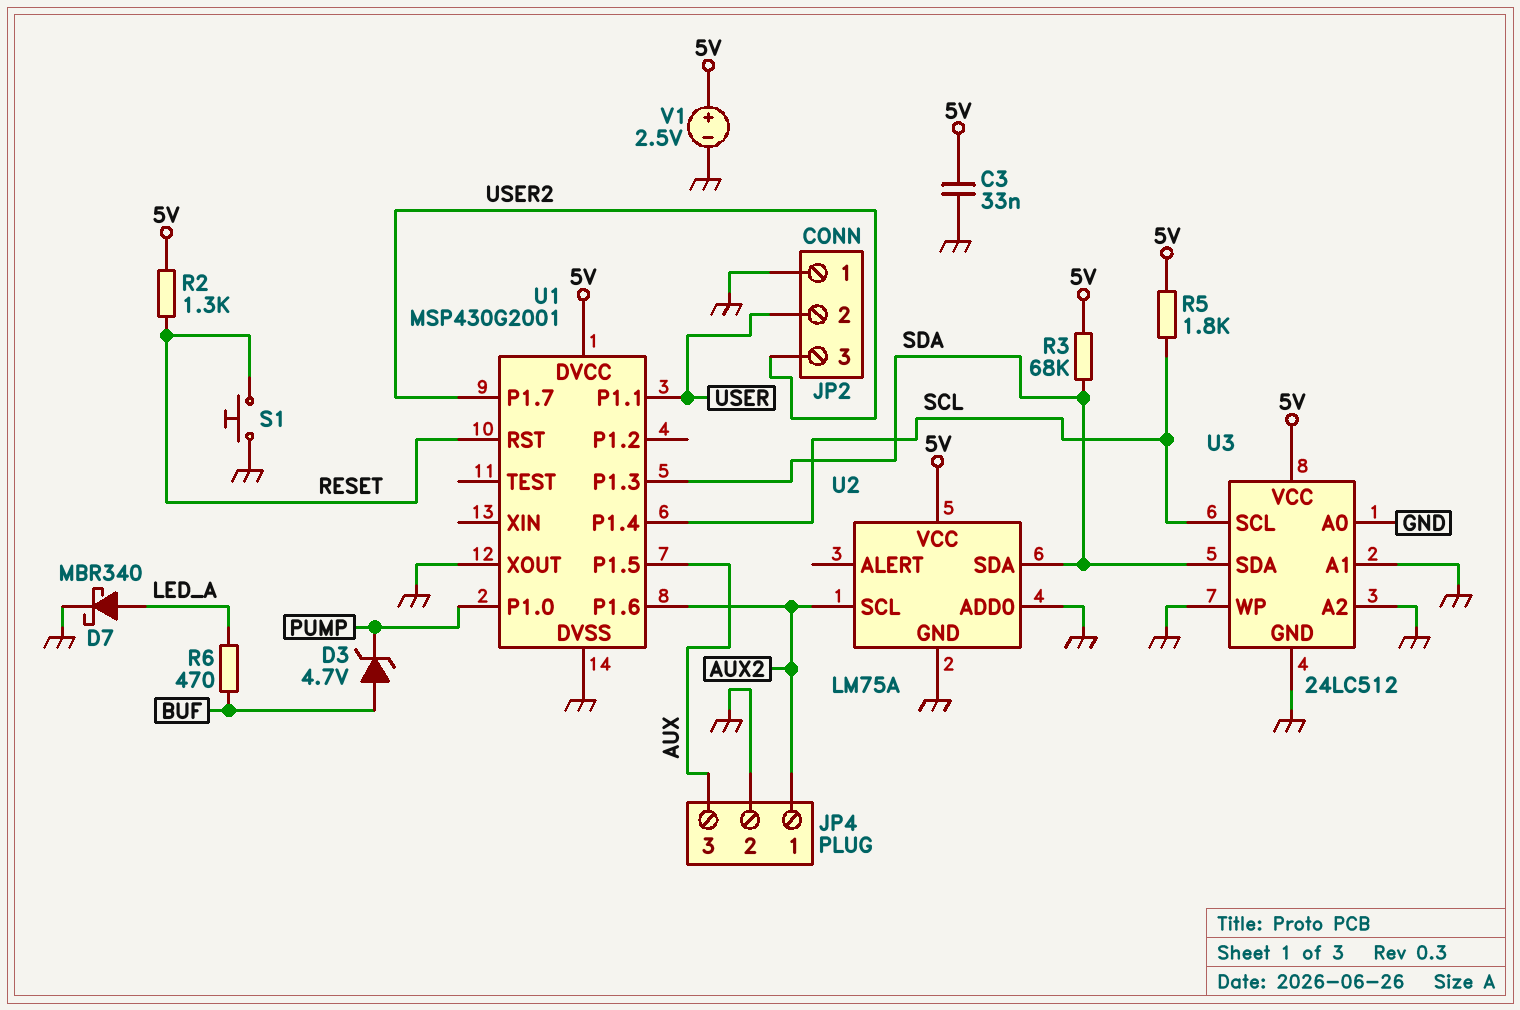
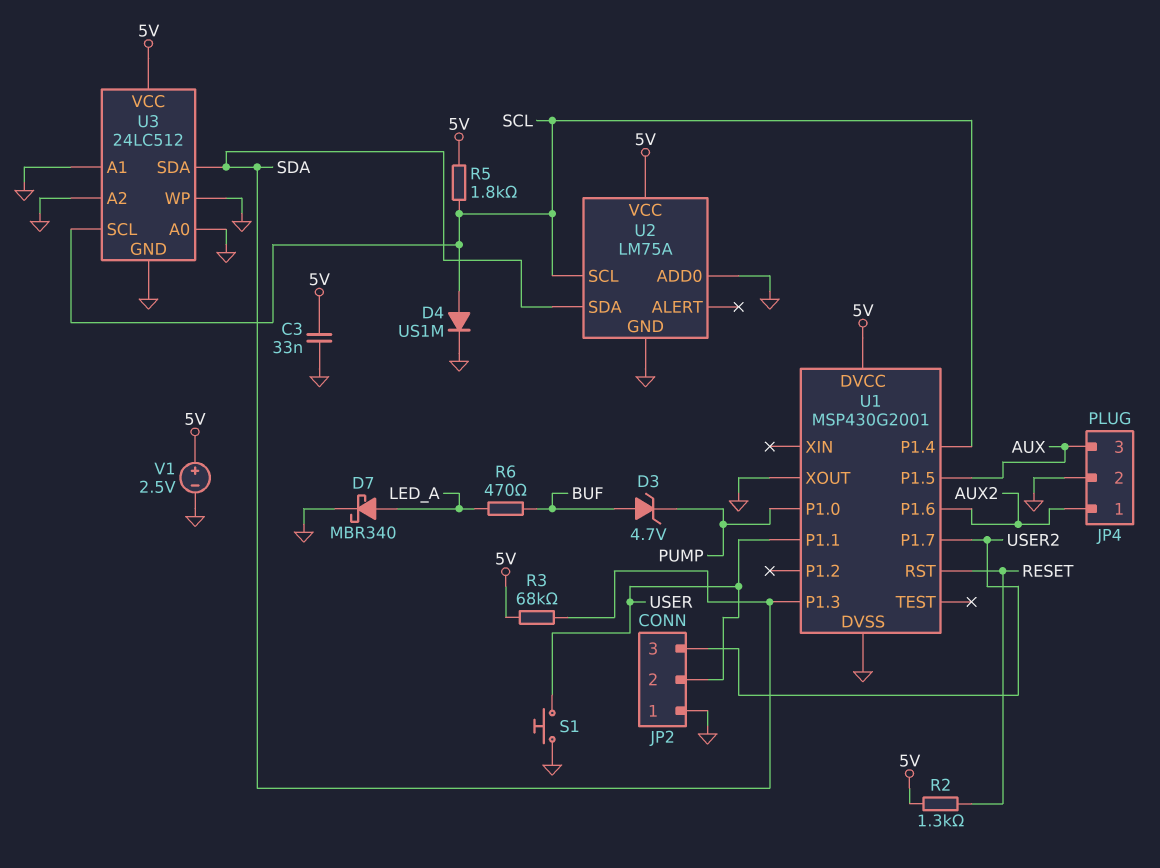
D4: none -> diode US1M (A SCL, K GND)
S1: button (GND, RESET) -> button (GND, USER)
U2 pin SCL: AUX2 -> SCL

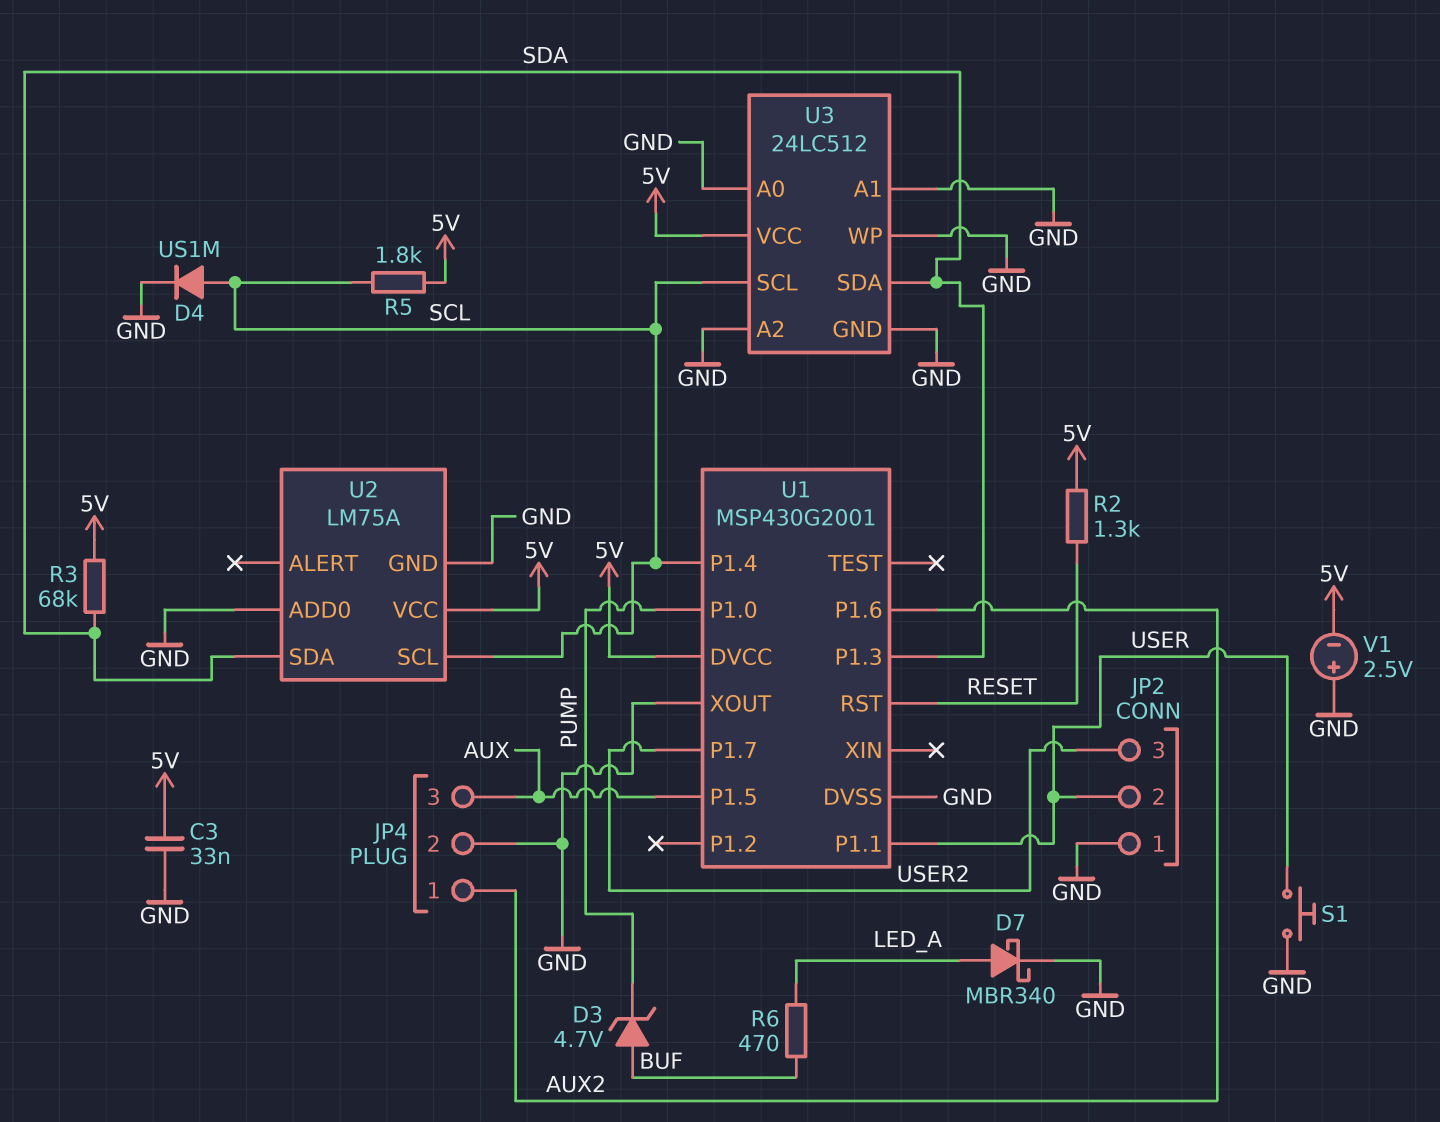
V1: 2.5V (plus 5V, minus GND) -> 2.5V (plus GND, minus 5V)

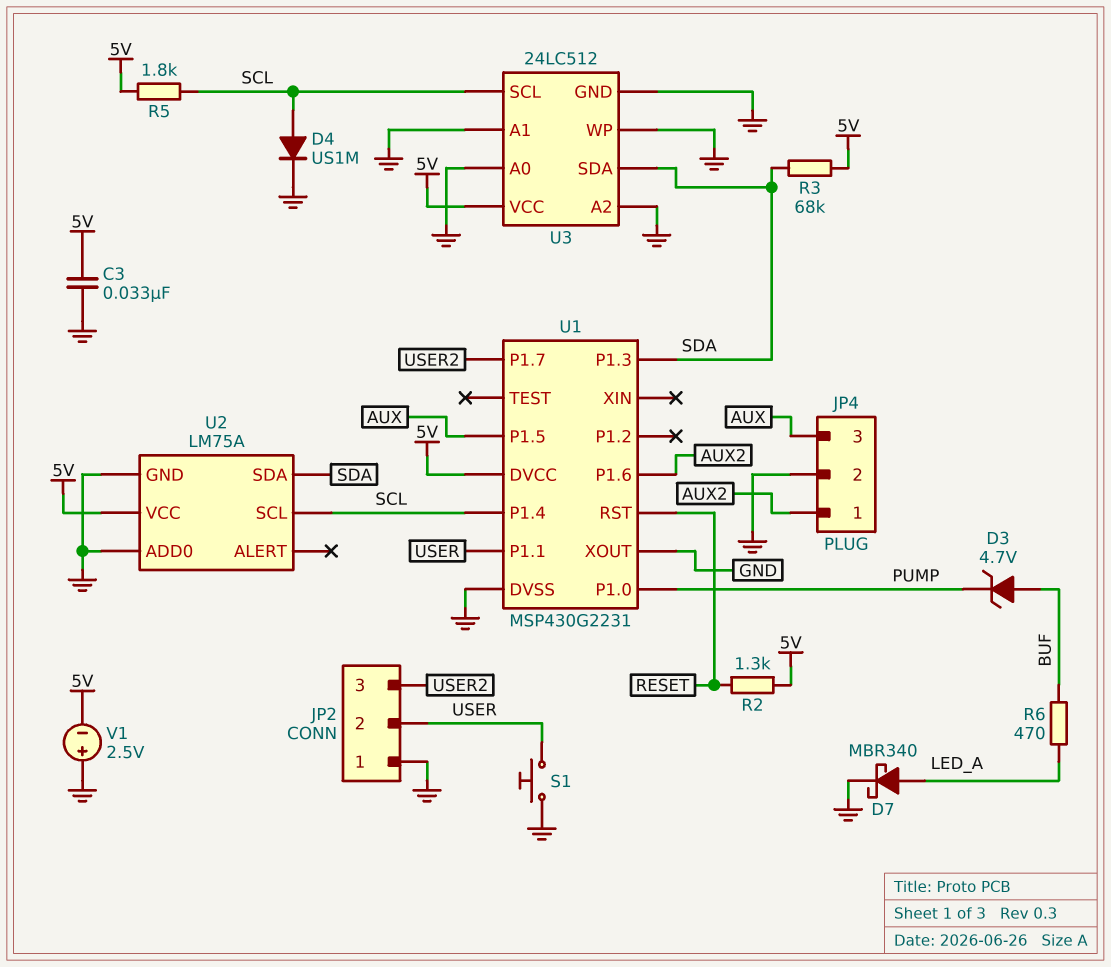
U1: MSP430G2001 -> MSP430G2231

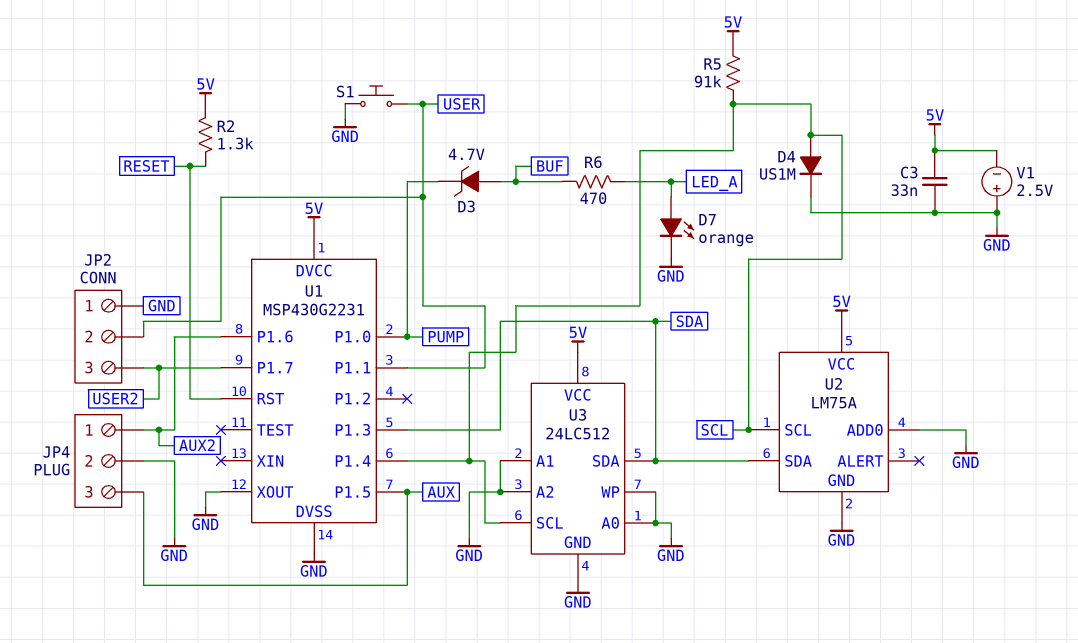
D7: schottky MBR340 (A LED_A, K GND) -> LED orange (A LED_A, K GND)
R3: 68k (5V, SDA) -> none
R5: 1.8k (5V, SCL) -> 91k (5V, SCL)

